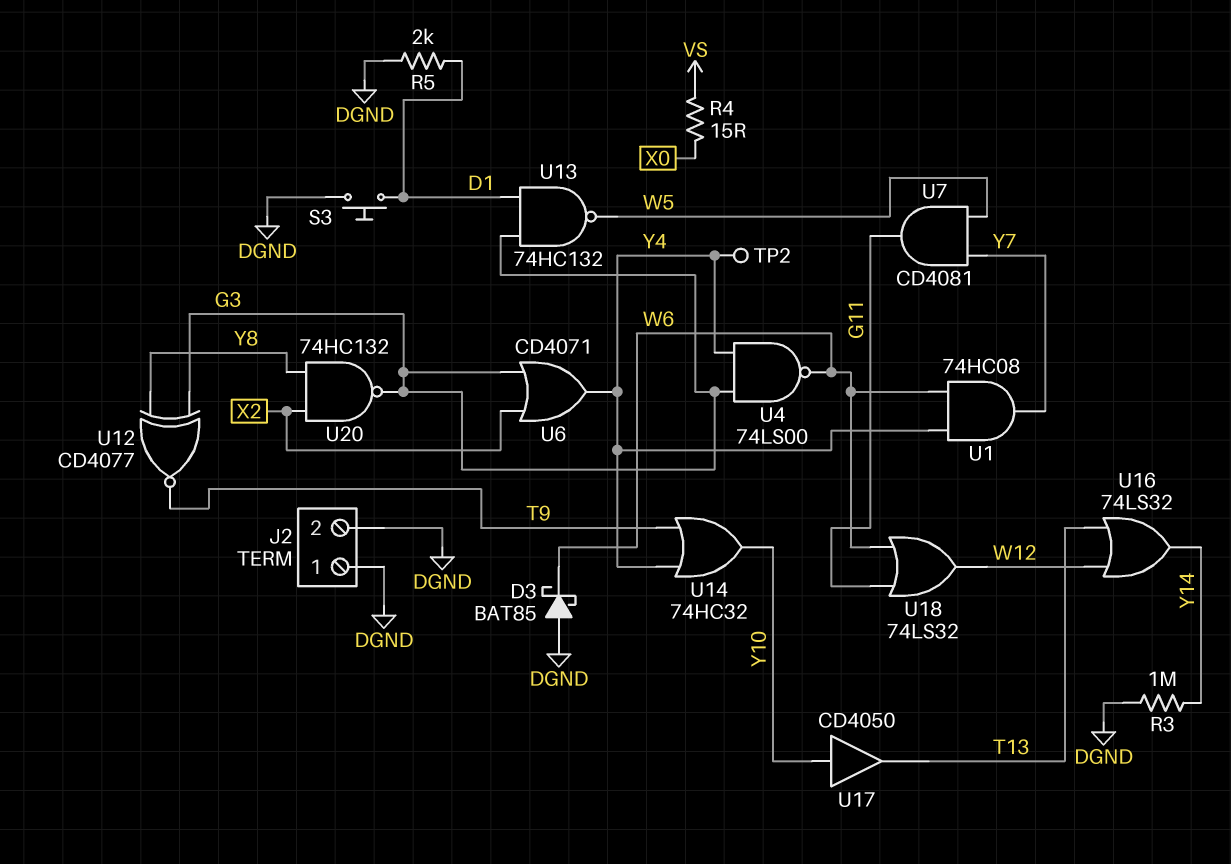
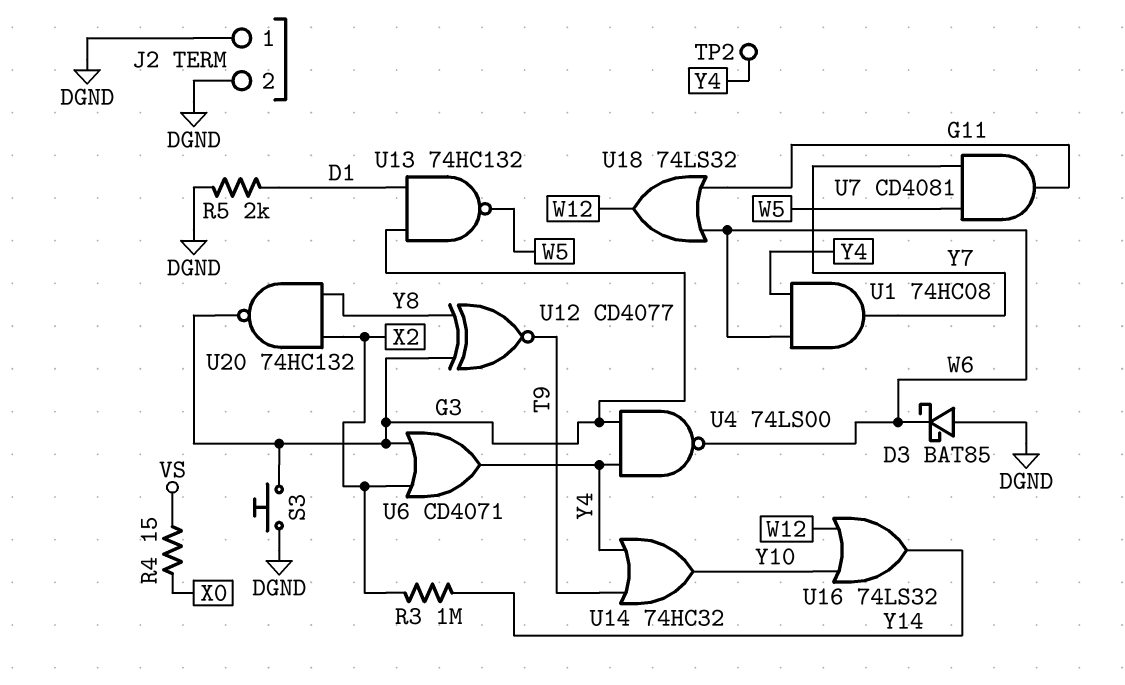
R3: 1M (DGND, Y14) -> 1M (X2, Y14)
S3: button (D1, DGND) -> button (DGND, G3)
U16: OR 74LS32 (in T13, in W12, out Y14) -> OR 74LS32 (in W12, in Y10, out Y14)
U17: buffer CD4050 (in Y10, out T13) -> none

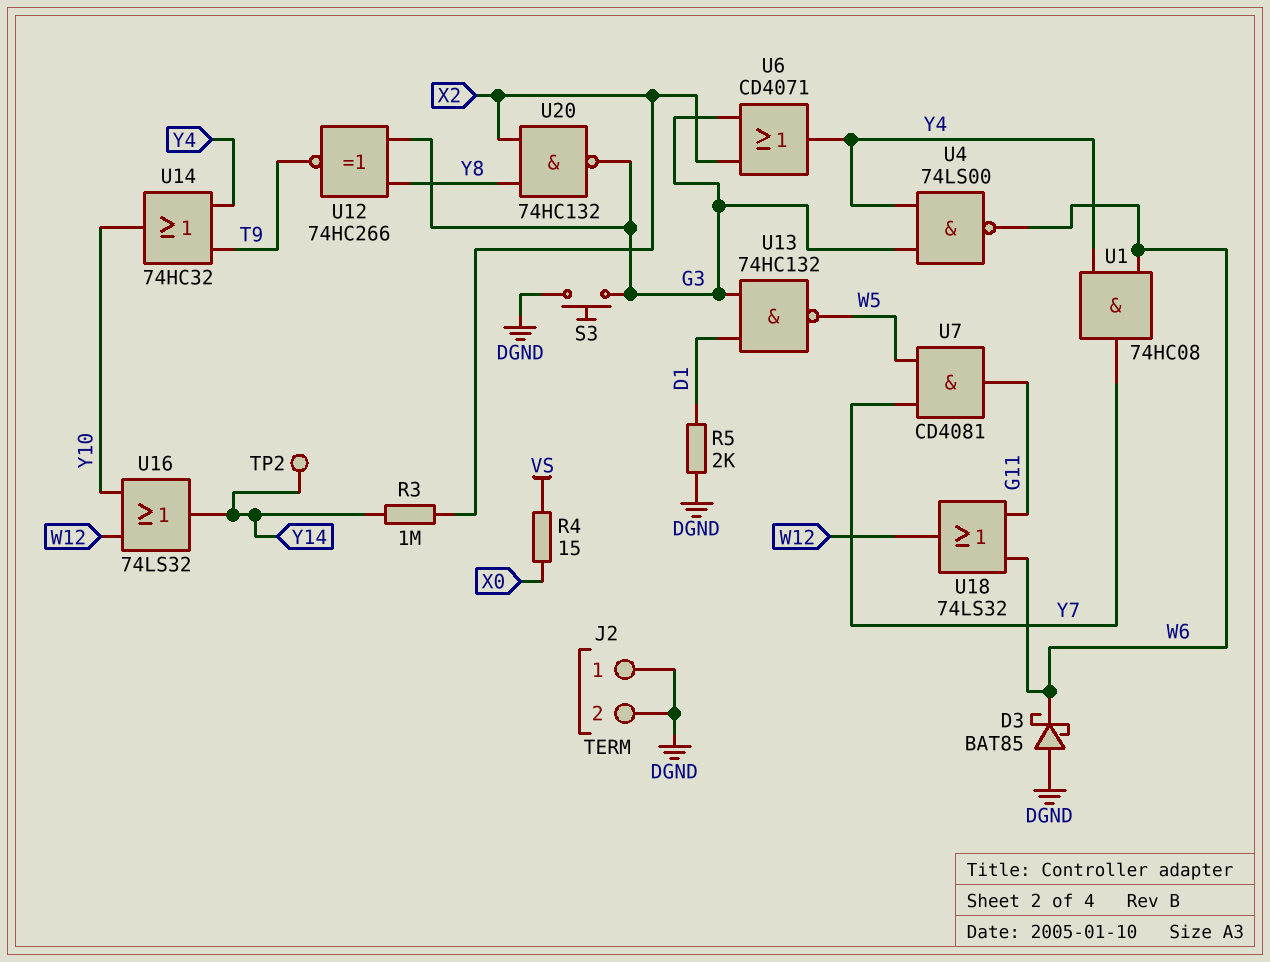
TP2: test point (Y4) -> test point (Y14)
U12: XNOR CD4077 (in G3, in Y8, out T9) -> XNOR 74HC266 (in G3, in Y8, out T9)

